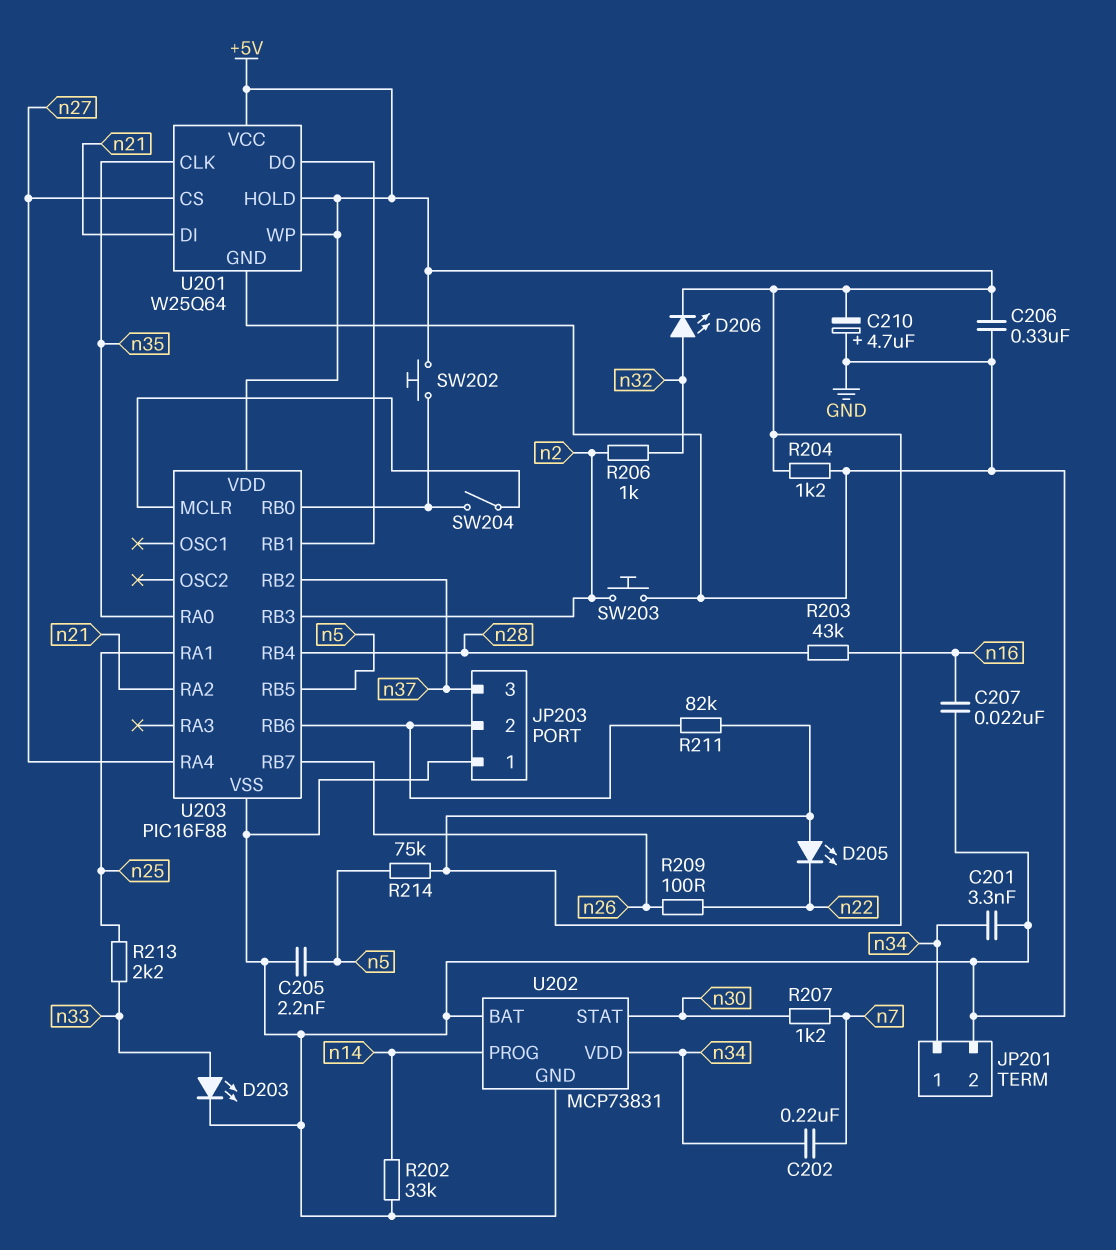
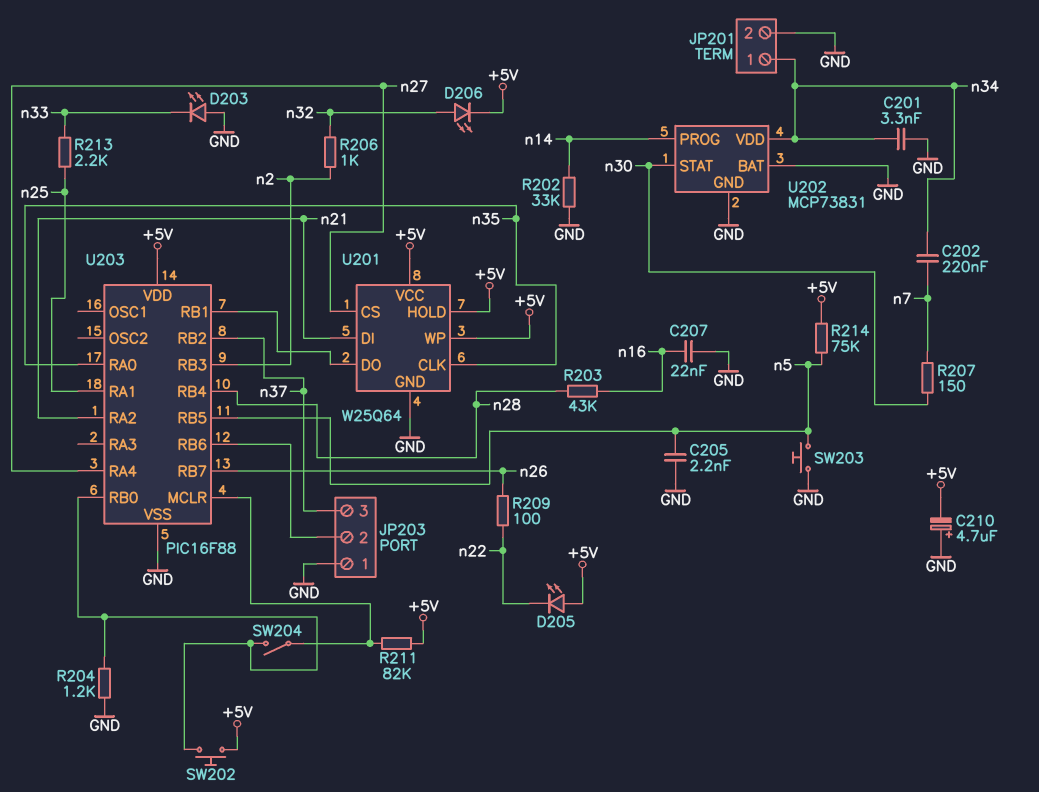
C206: 330nF (+5V, GND) -> none
D203: LED (A n33, K GND) -> LED (A GND, K n33)
R204: 1.2k (+5V, GND) -> 1.2k (GND, U203/RB0)
R207: 1.2k (n7, n30) -> 150 (n7, n30)
R211: 82k (+5V, JP203/2) -> 82k (+5V, U203/MCLR)
SW203: button (GND, n2) -> button (GND, n5)

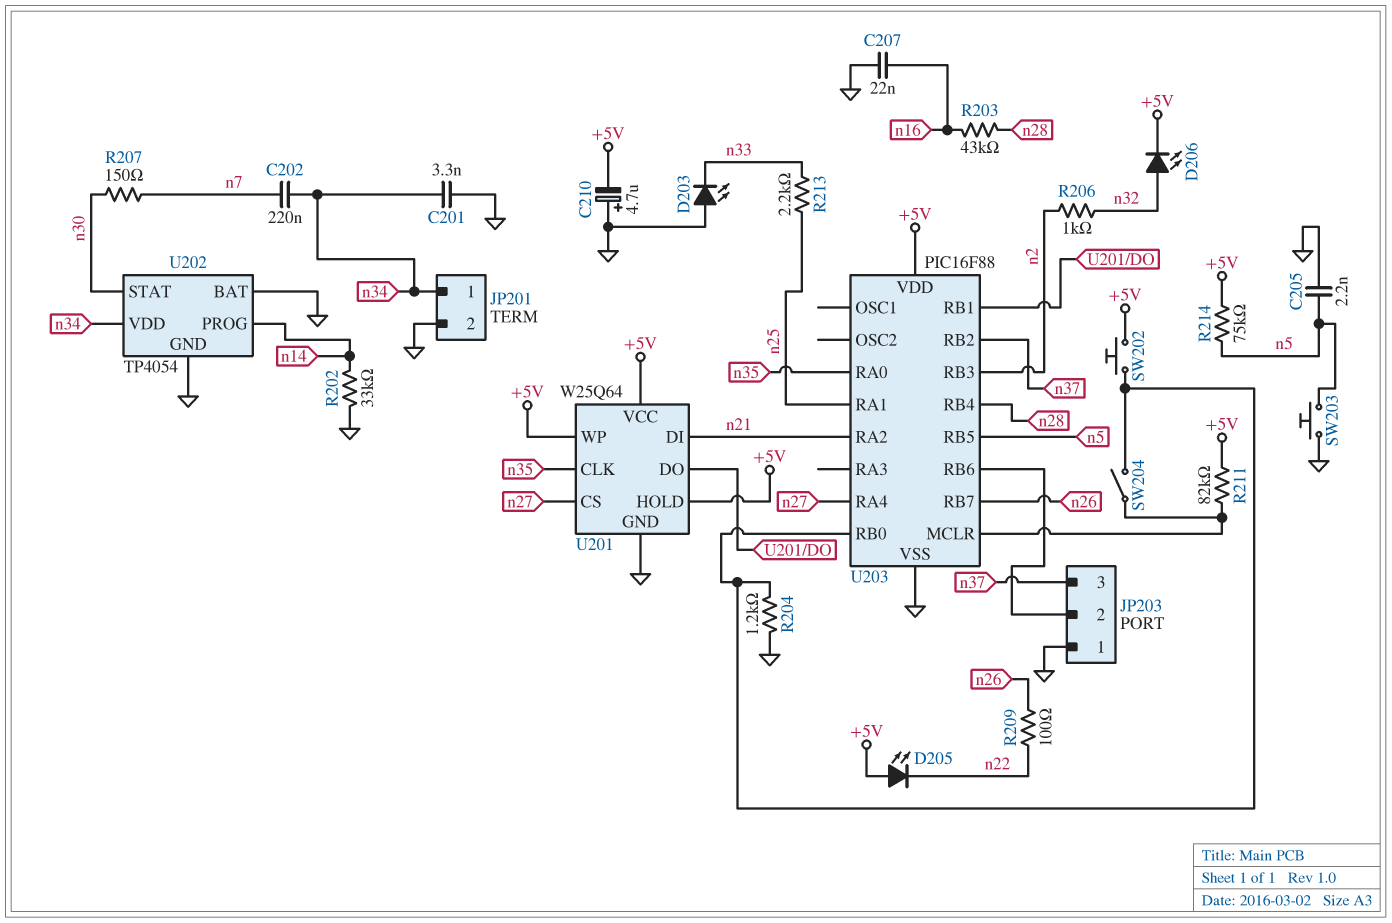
U202: MCP73831 -> TP4054

